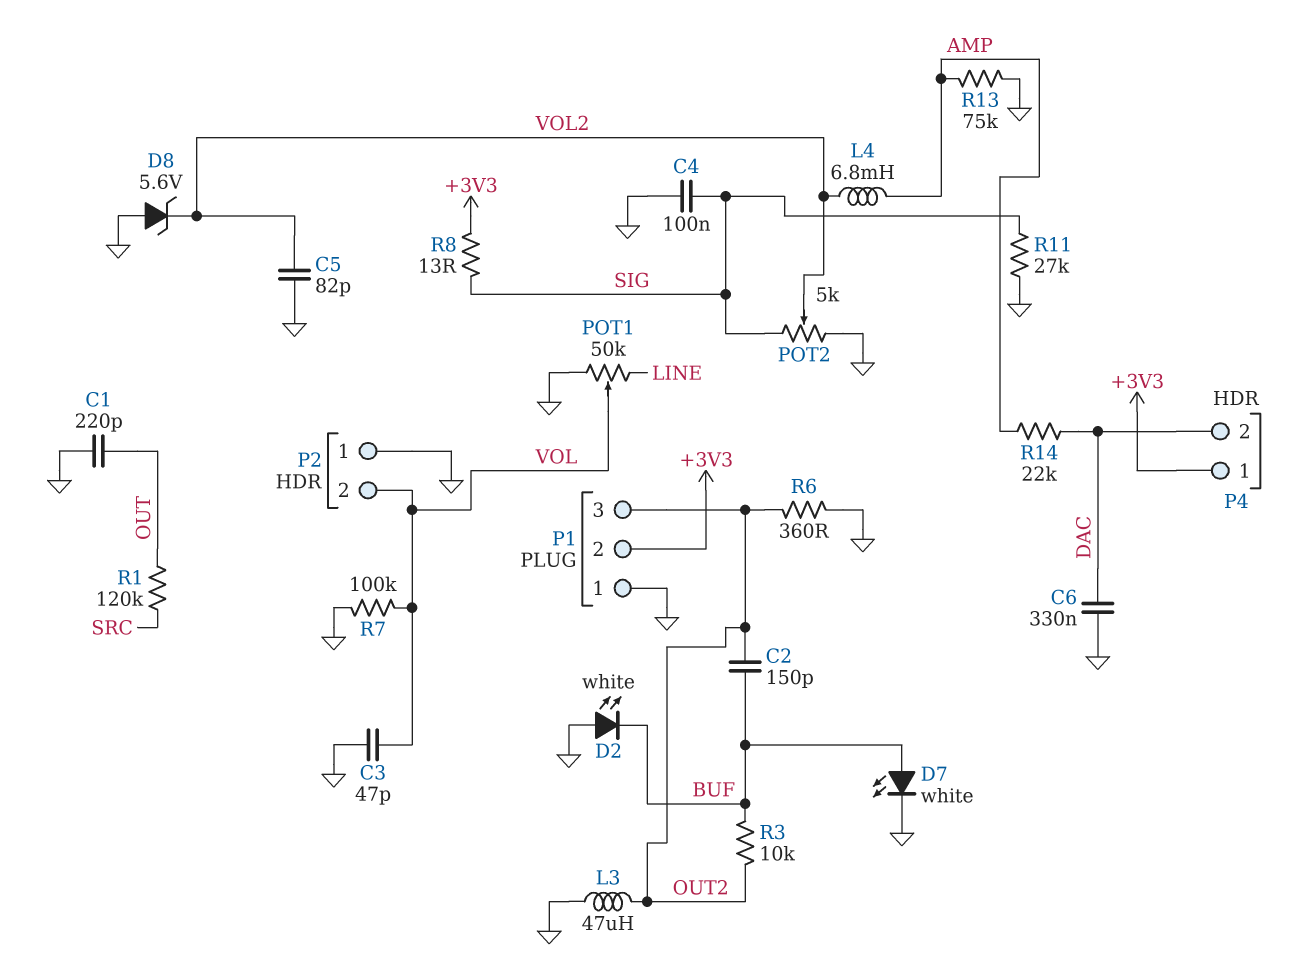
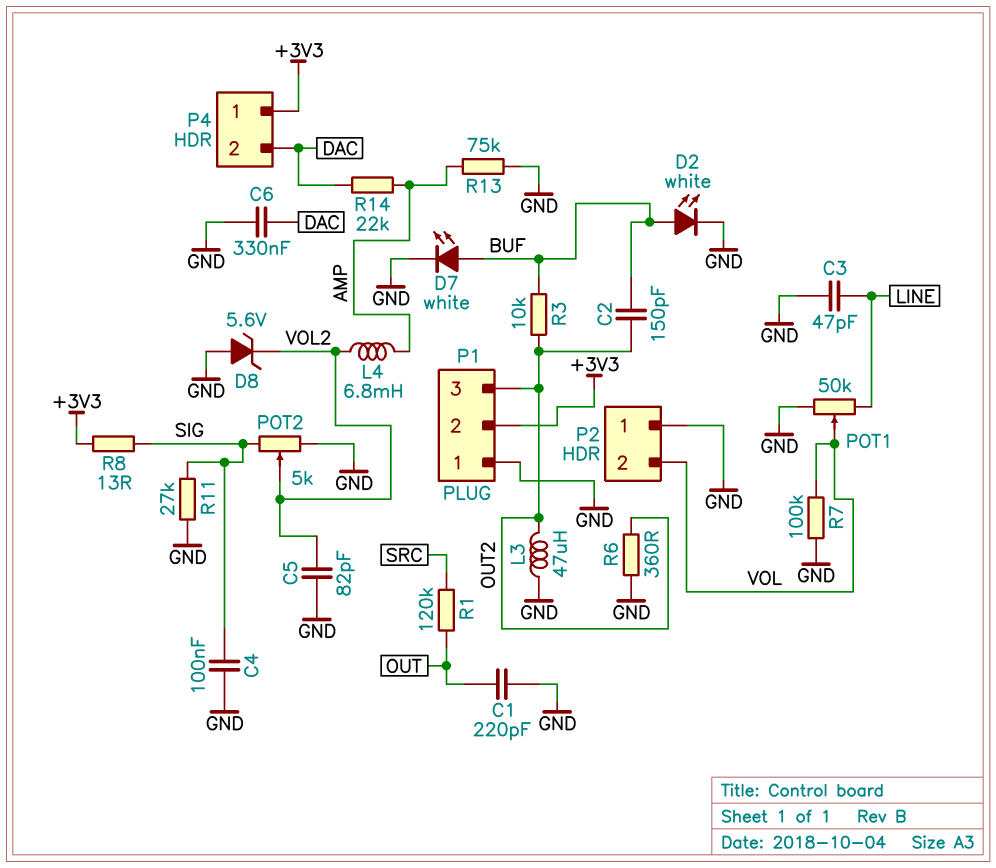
C3: 47pF (GND, VOL) -> 47pF (GND, LINE)
D2: LED white (A GND, K BUF) -> LED white (A BUF, K GND)

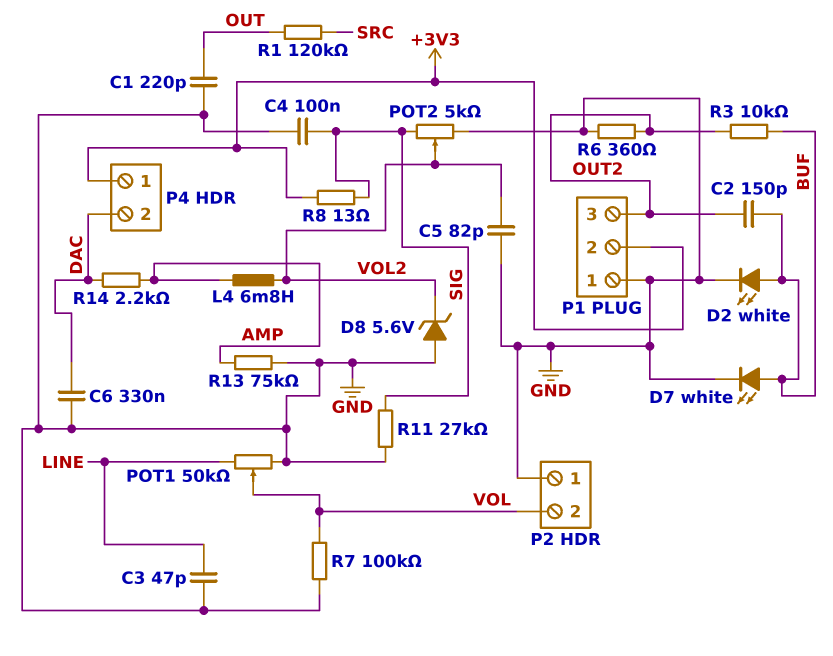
L3: 47uH (GND, OUT2) -> none
R14: 22k (AMP, DAC) -> 2.2k (AMP, DAC)

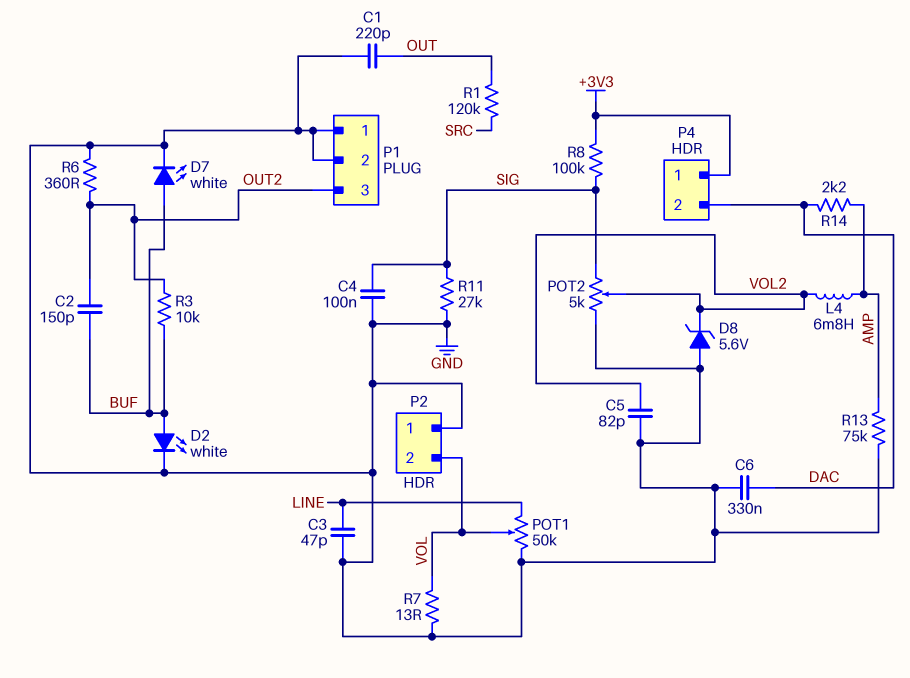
P1 pin 2: +3V3 -> GND
R7: 100k (GND, VOL) -> 13 (GND, VOL)
R8: 13 (+3V3, SIG) -> 100k (+3V3, SIG)

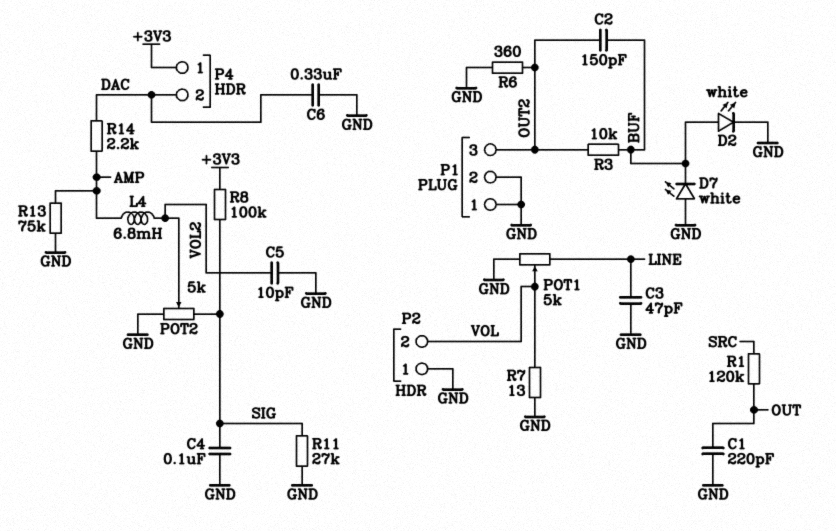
C5: 82pF (GND, VOL2) -> 10pF (GND, VOL2)
D7: LED white (A BUF, K GND) -> LED white (A GND, K BUF)
D8: zener 5.6V (A GND, K VOL2) -> none
POT1: 50k (GND, LINE, wiper VOL) -> 5k (GND, LINE, wiper VOL)

